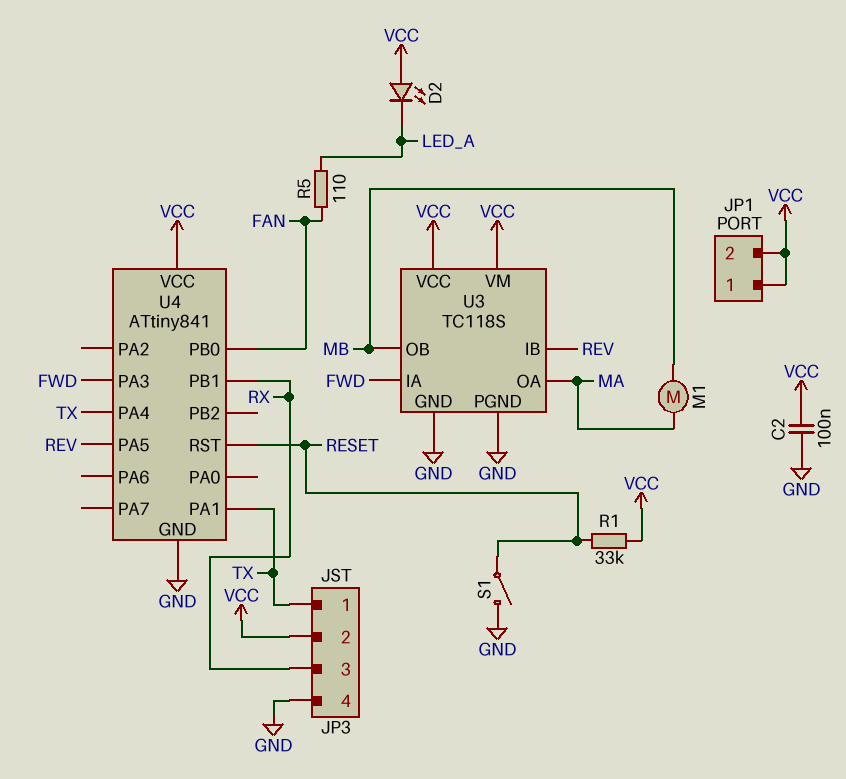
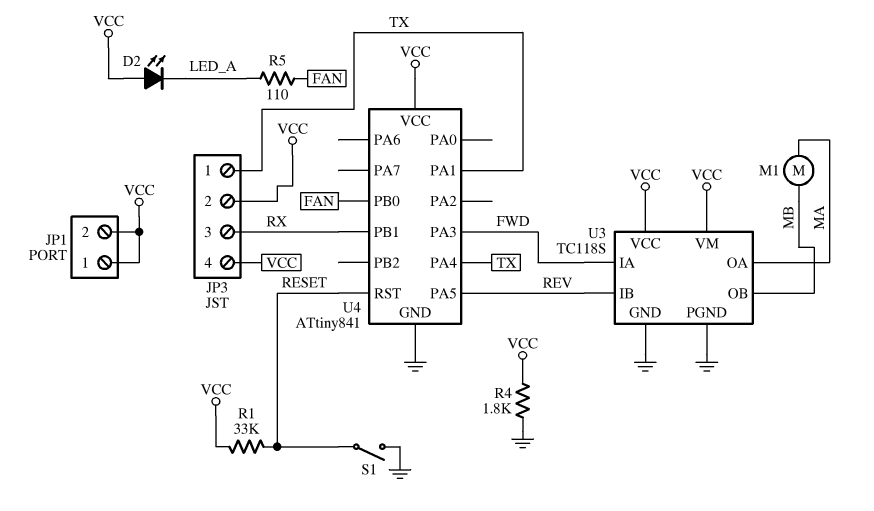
C2: 100nF (GND, VCC) -> none
JP3 pin 4: GND -> VCC
R4: none -> 1.8k (GND, VCC)

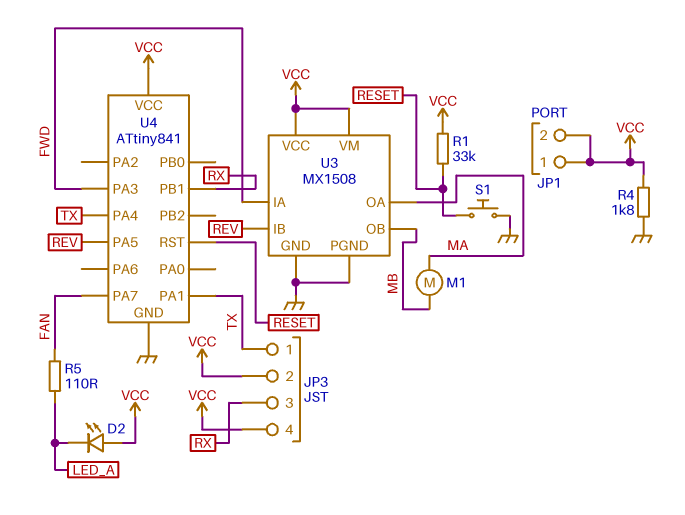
S1: switch (GND, RESET) -> button (GND, RESET)
U3: TC118S -> MX1508
U4 pin PA7: none -> FAN
U4 pin PB0: FAN -> none

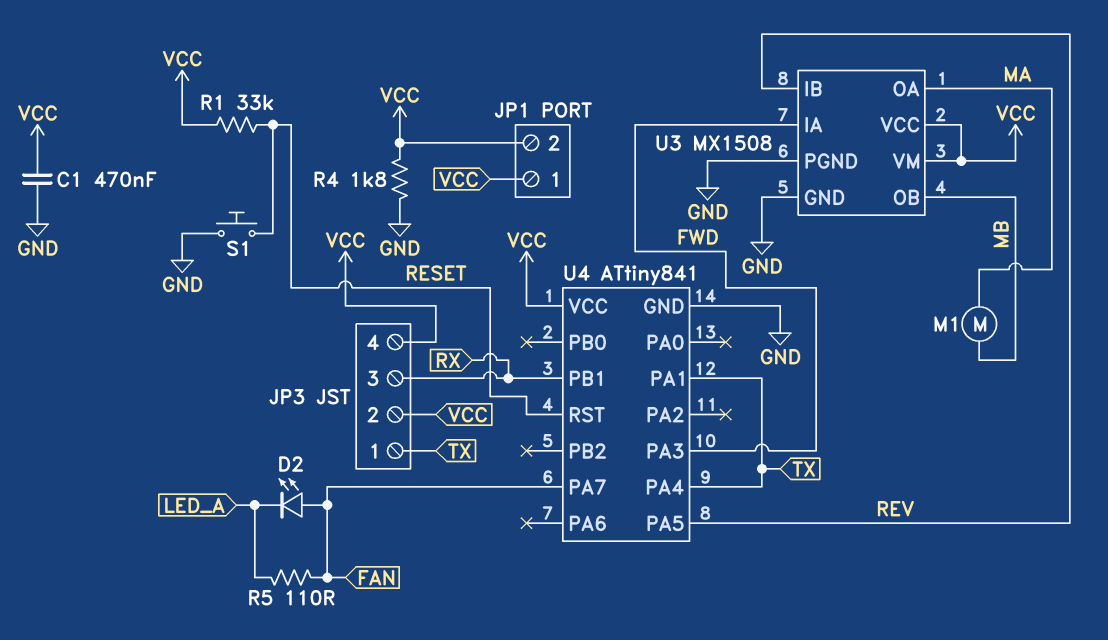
C1: none -> 470nF (GND, VCC)
D2: LED (A VCC, K LED_A) -> LED (A FAN, K LED_A)

